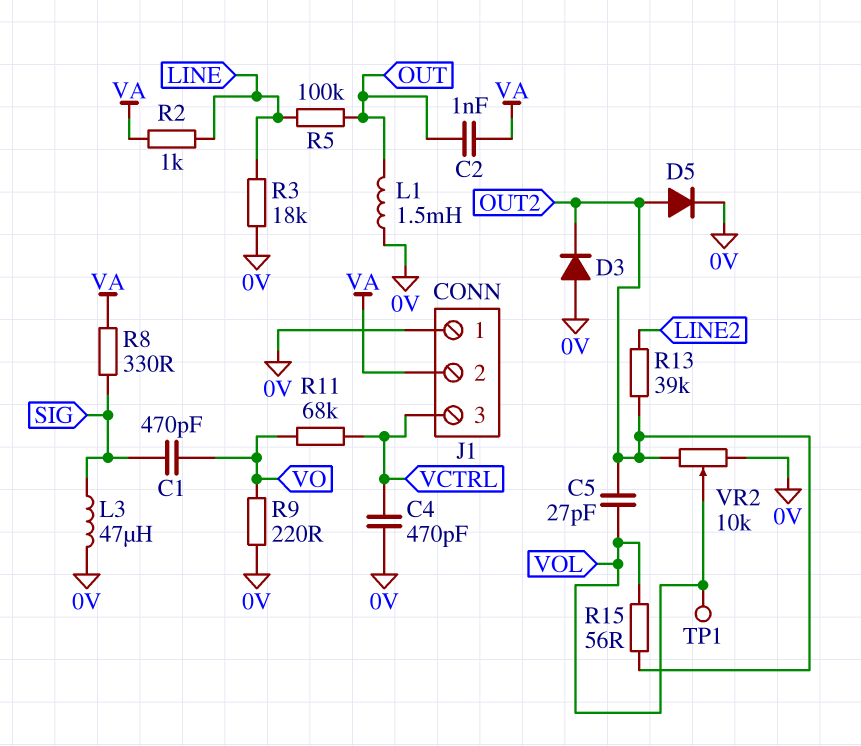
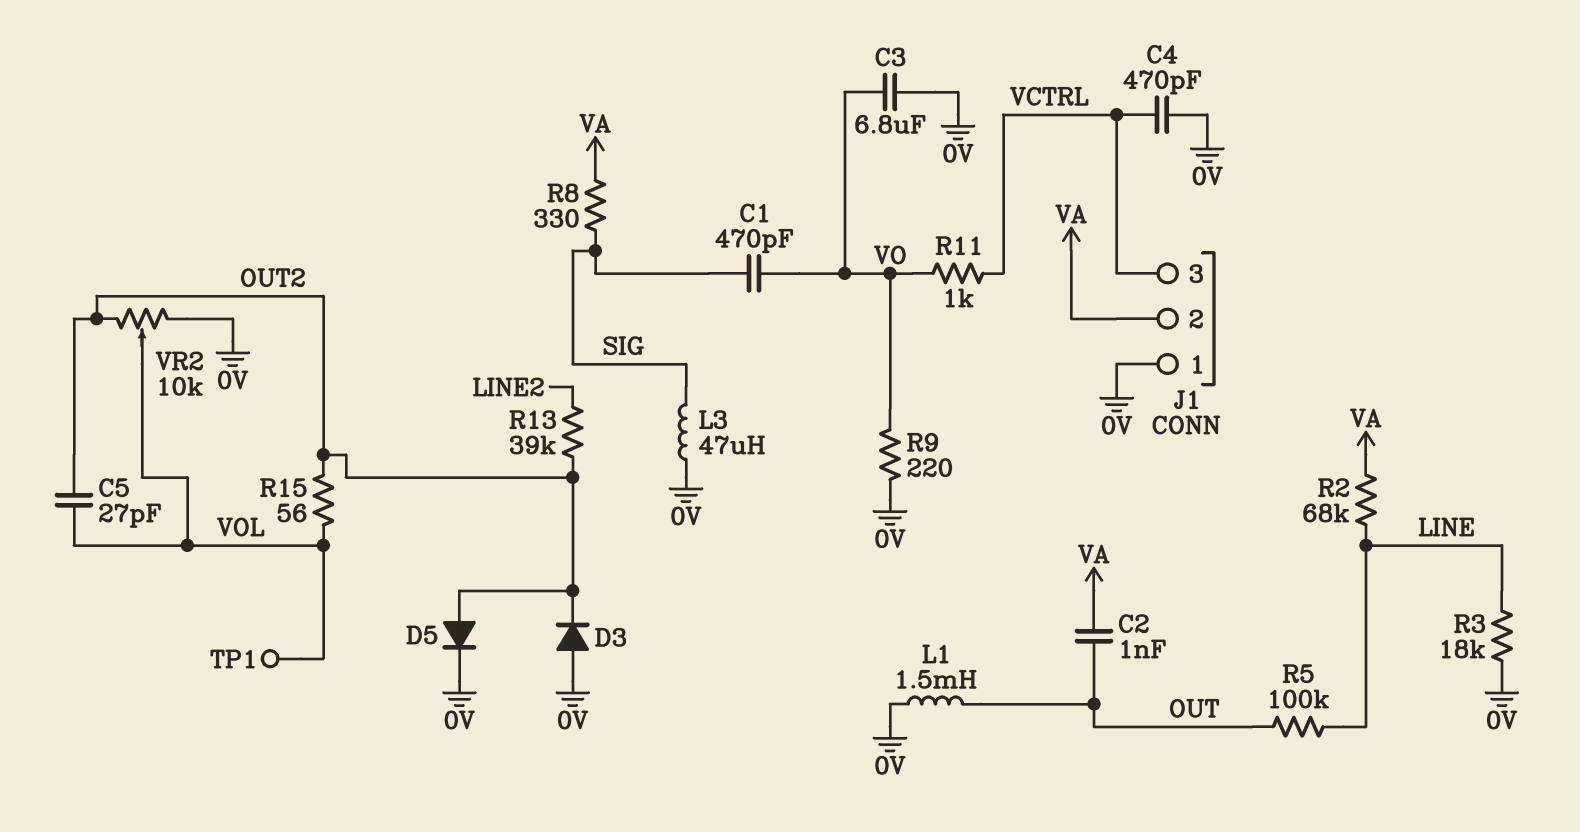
C3: none -> 6.8uF (0V, VO)
R2: 1k (LINE, VA) -> 68k (LINE, VA)
R11: 68k (VCTRL, VO) -> 1k (VCTRL, VO)

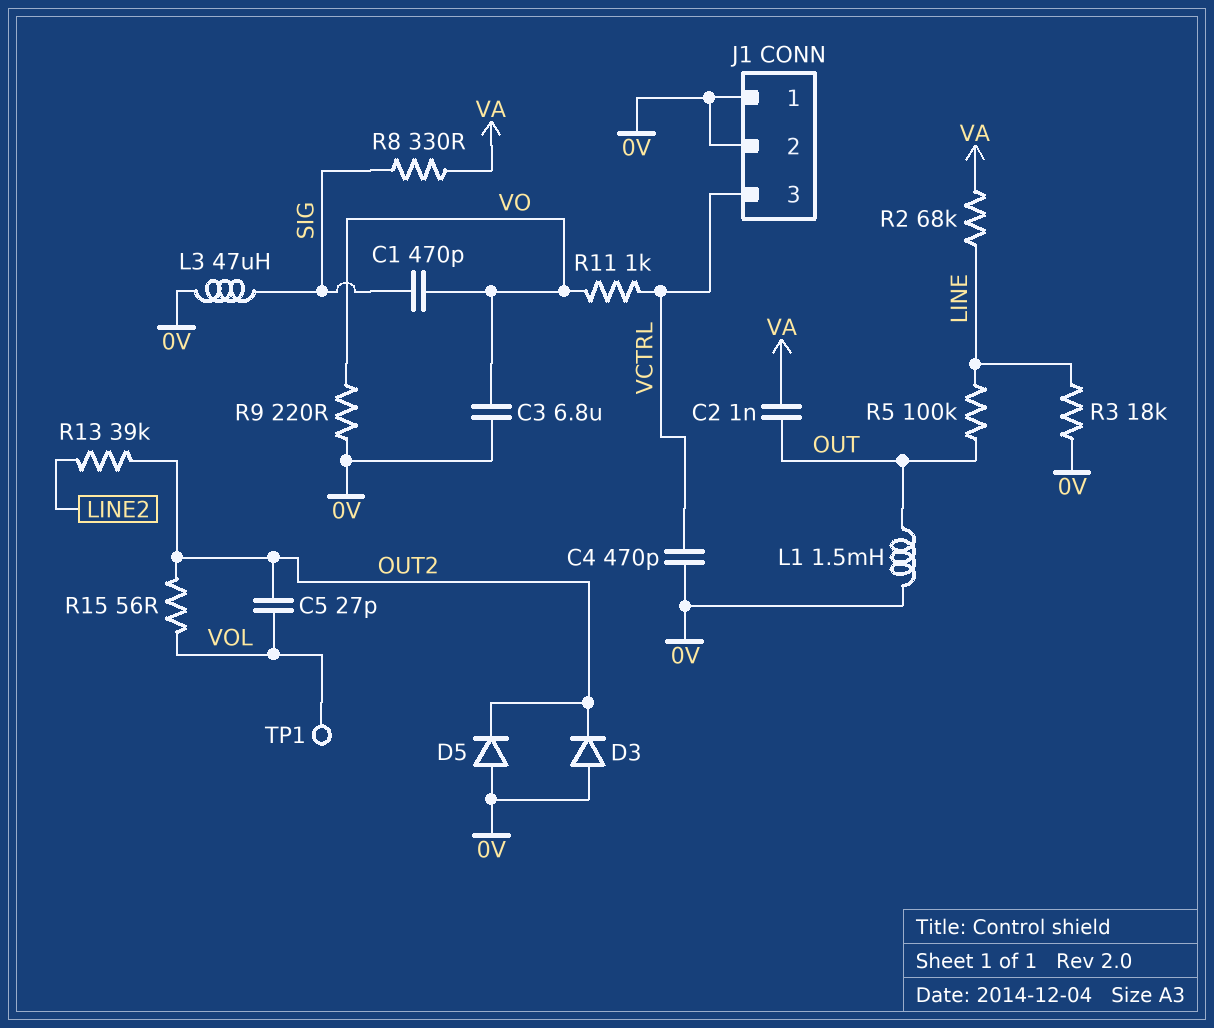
D5: diode (A OUT2, K 0V) -> diode (A 0V, K OUT2)
J1 pin 2: VA -> 0V
VR2: 10k (0V, OUT2, wiper VOL) -> none

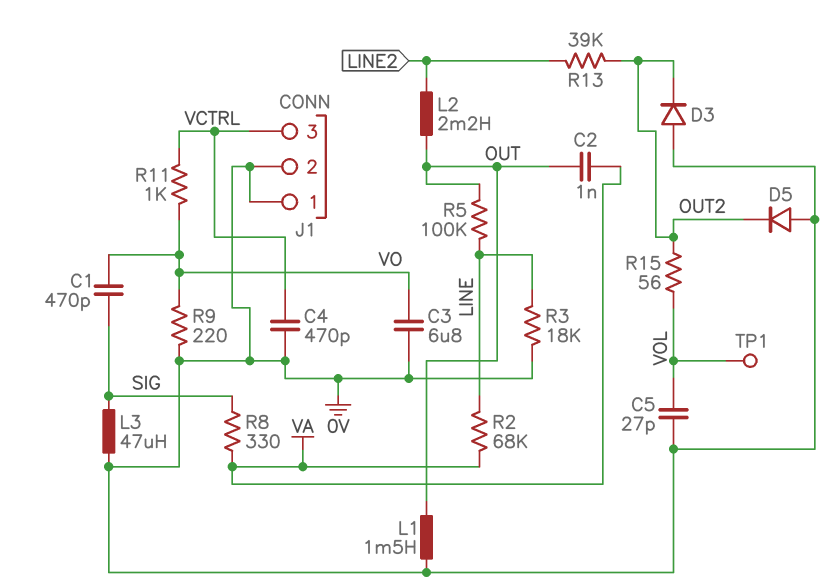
C5: 27pF (OUT2, VOL) -> 27pF (0V, VOL)
L2: none -> 2.2mH (LINE2, OUT)

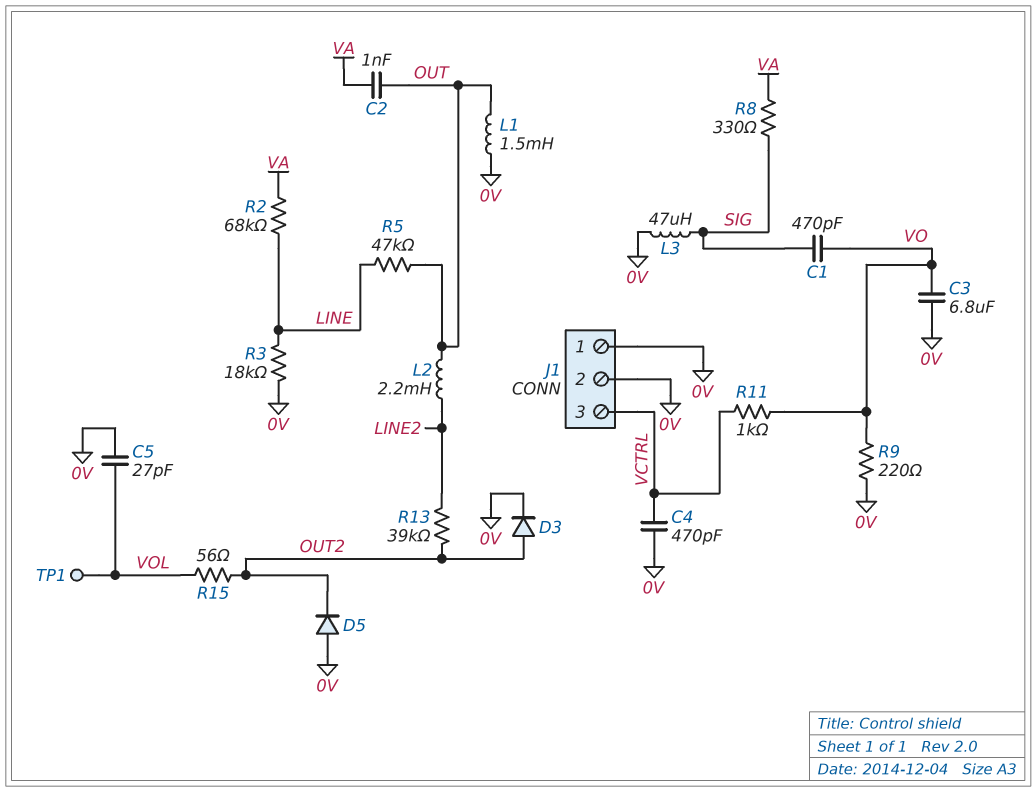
D3: diode (A 0V, K OUT2) -> diode (A OUT2, K 0V)
R5: 100k (LINE, OUT) -> 47k (LINE, OUT)

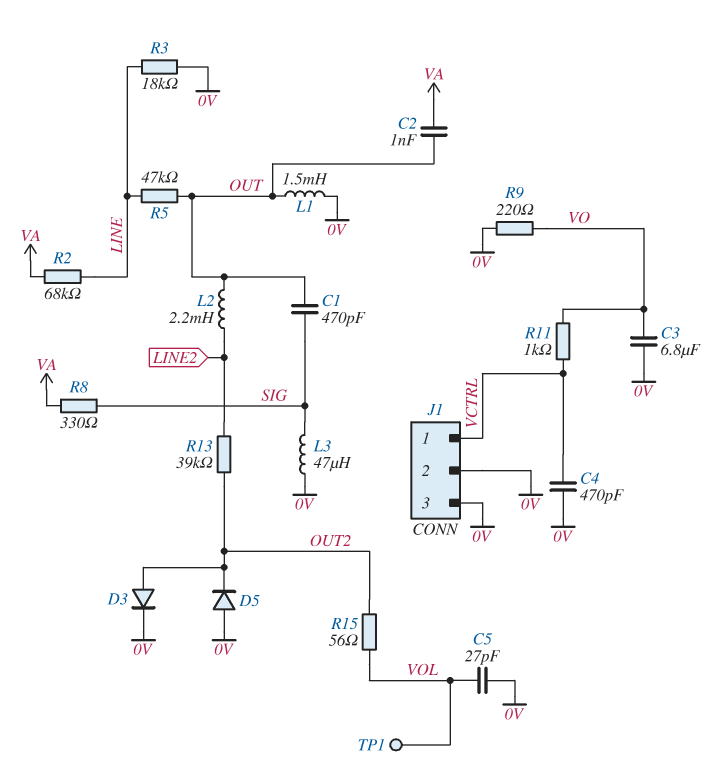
C1: 470pF (SIG, VO) -> 470pF (OUT, SIG)
J1 pin 1: 0V -> VCTRL
J1 pin 3: VCTRL -> 0V

